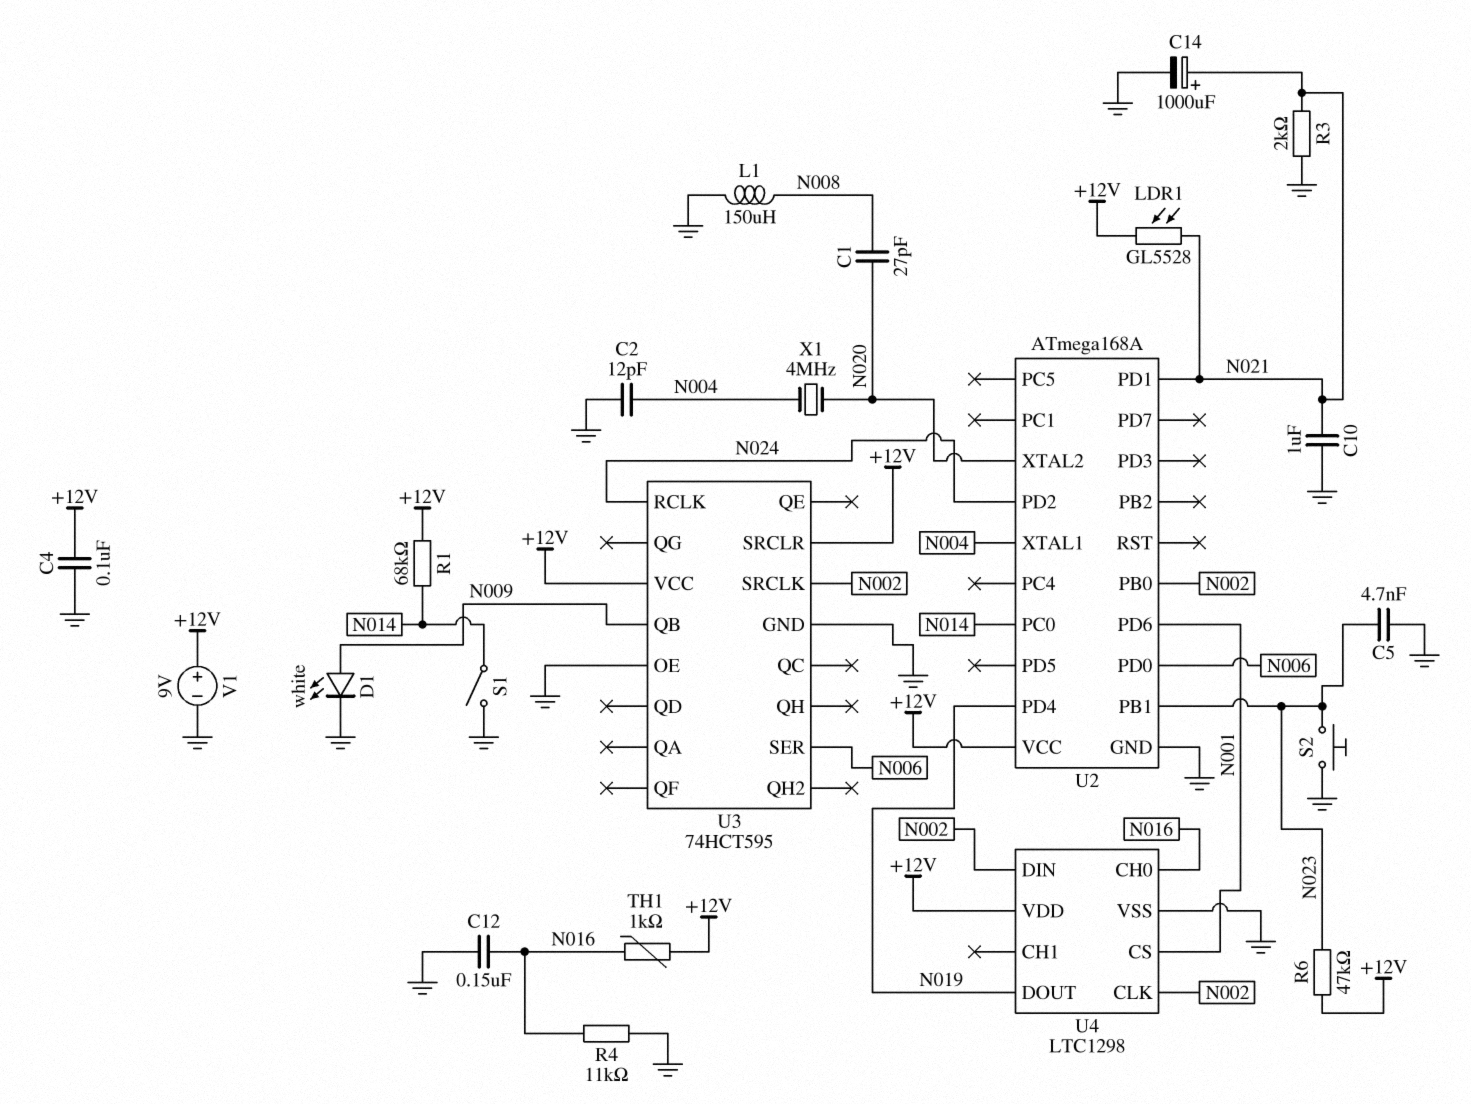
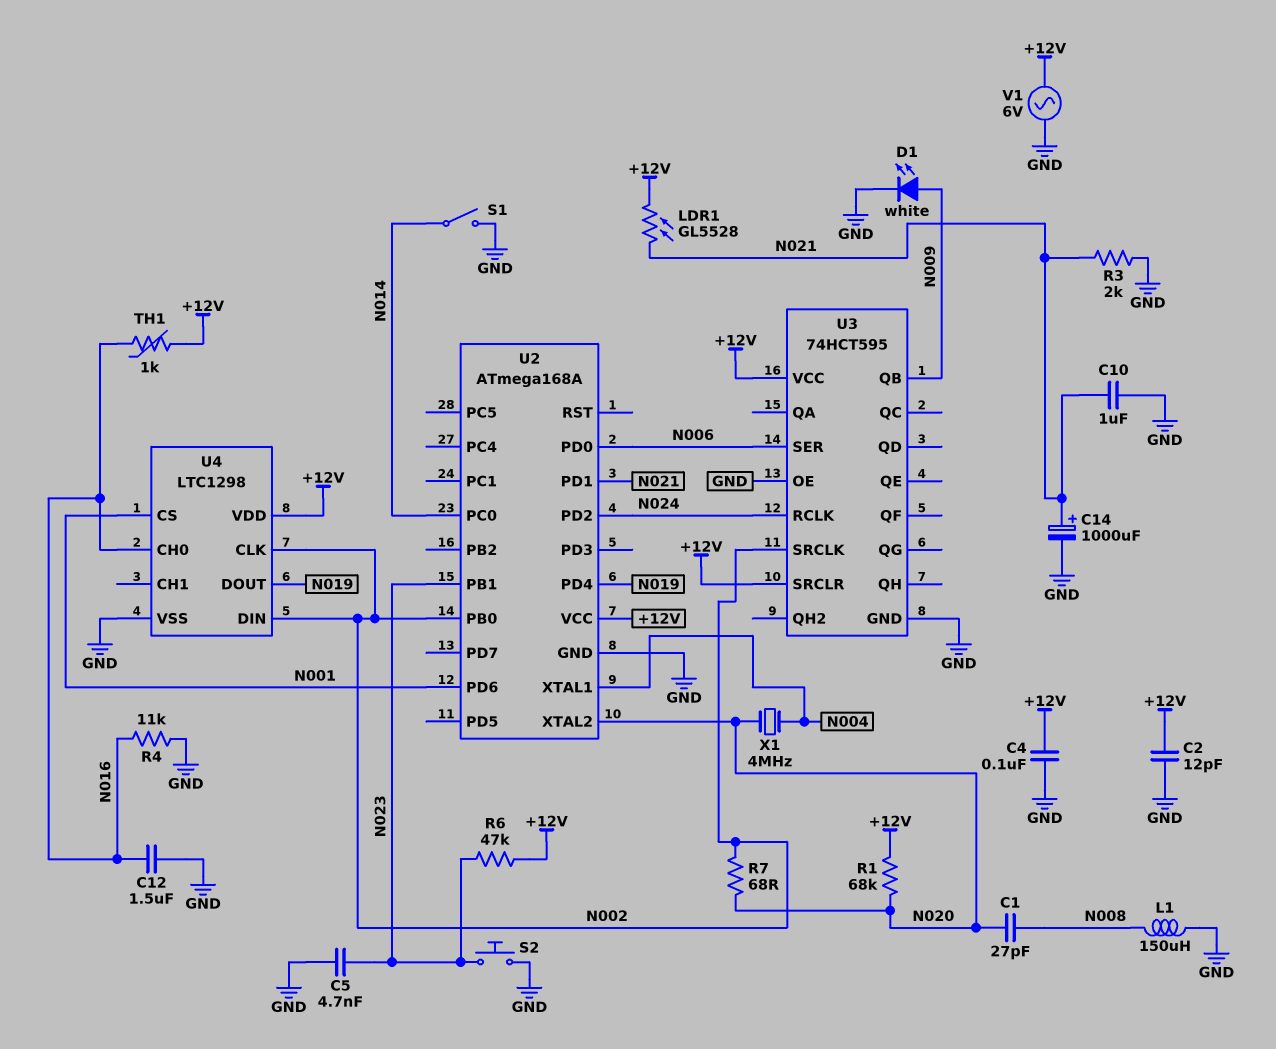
C2: 12pF (GND, N004) -> 12pF (+12V, GND)
C12: 150nF (GND, N016) -> 1.5uF (GND, N016)
R1: 68k (+12V, N014) -> 68k (+12V, N020)
R7: none -> 68 (N002, N020)
V1: 9V (plus +12V, minus GND) -> AC 6V (+12V, GND)

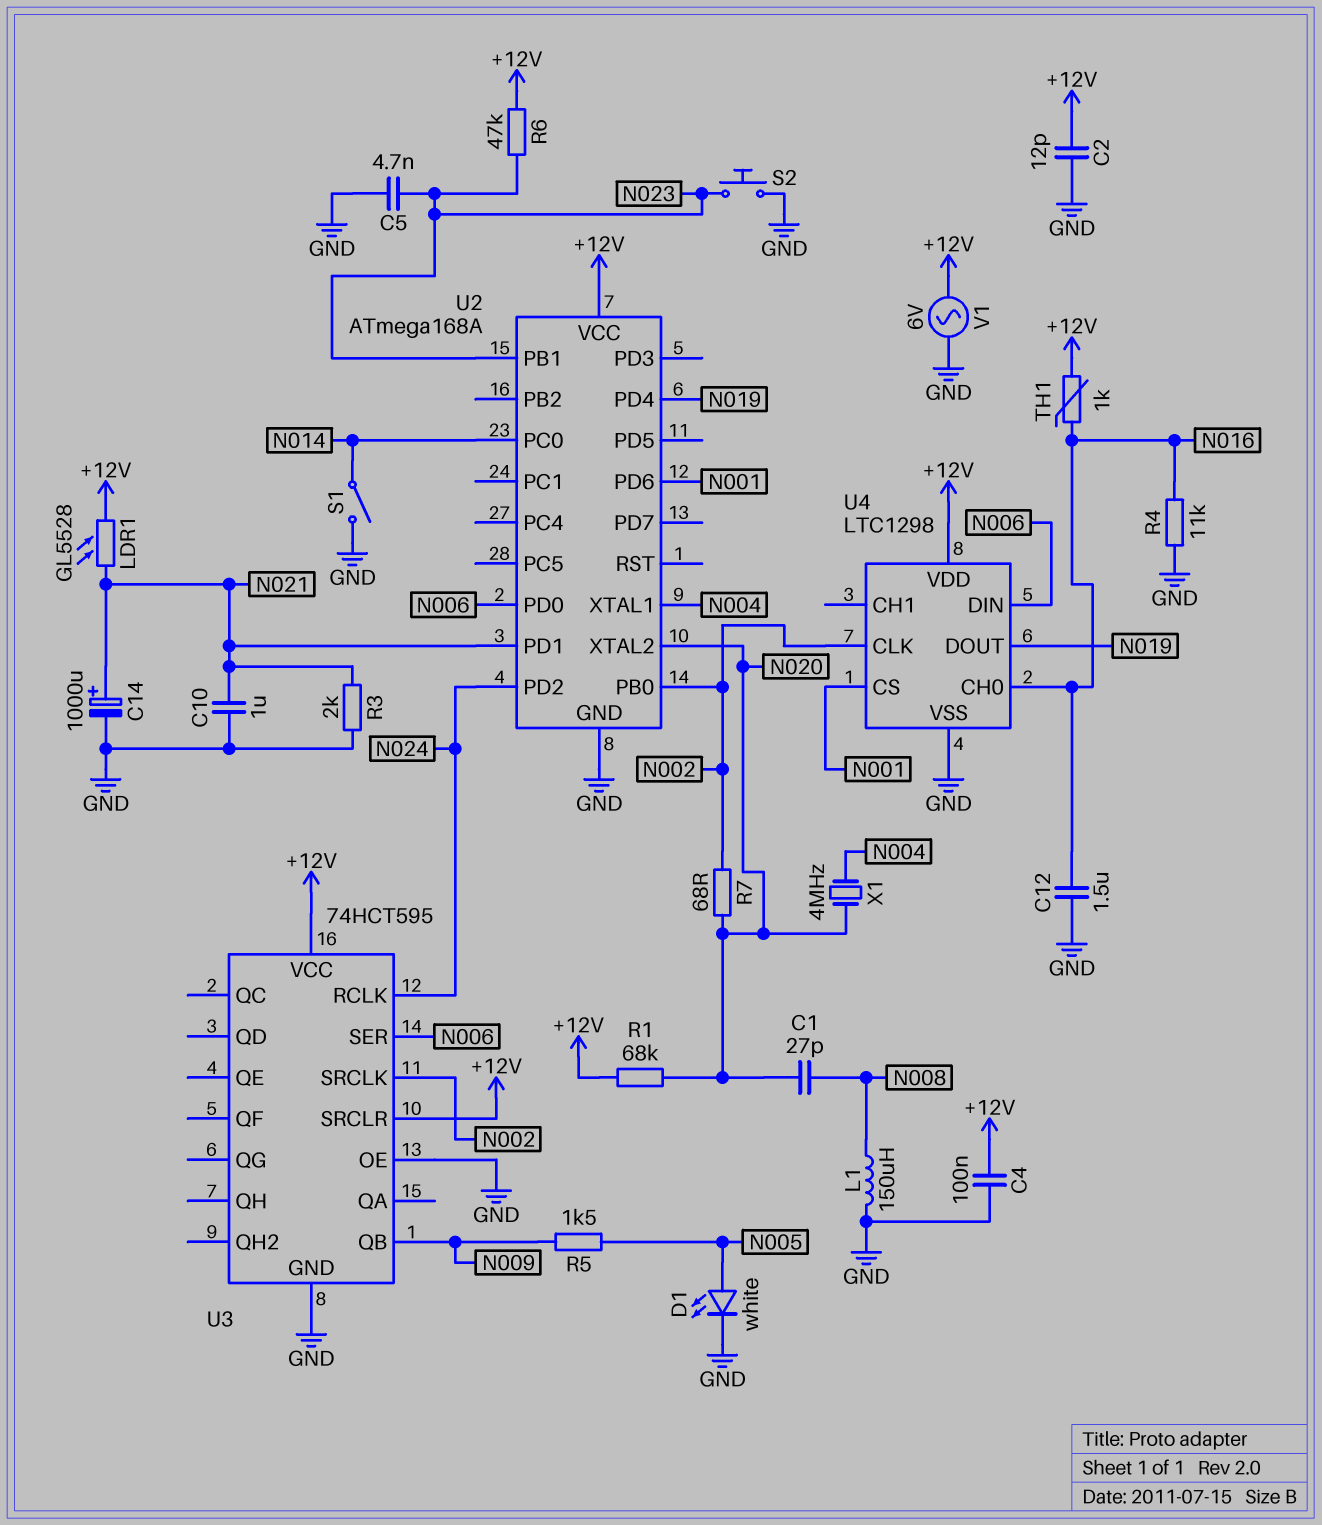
D1: LED white (A N009, K GND) -> LED white (A N005, K GND)
R5: none -> 1.5k (N005, N009)
U4 pin DIN: N002 -> N006

